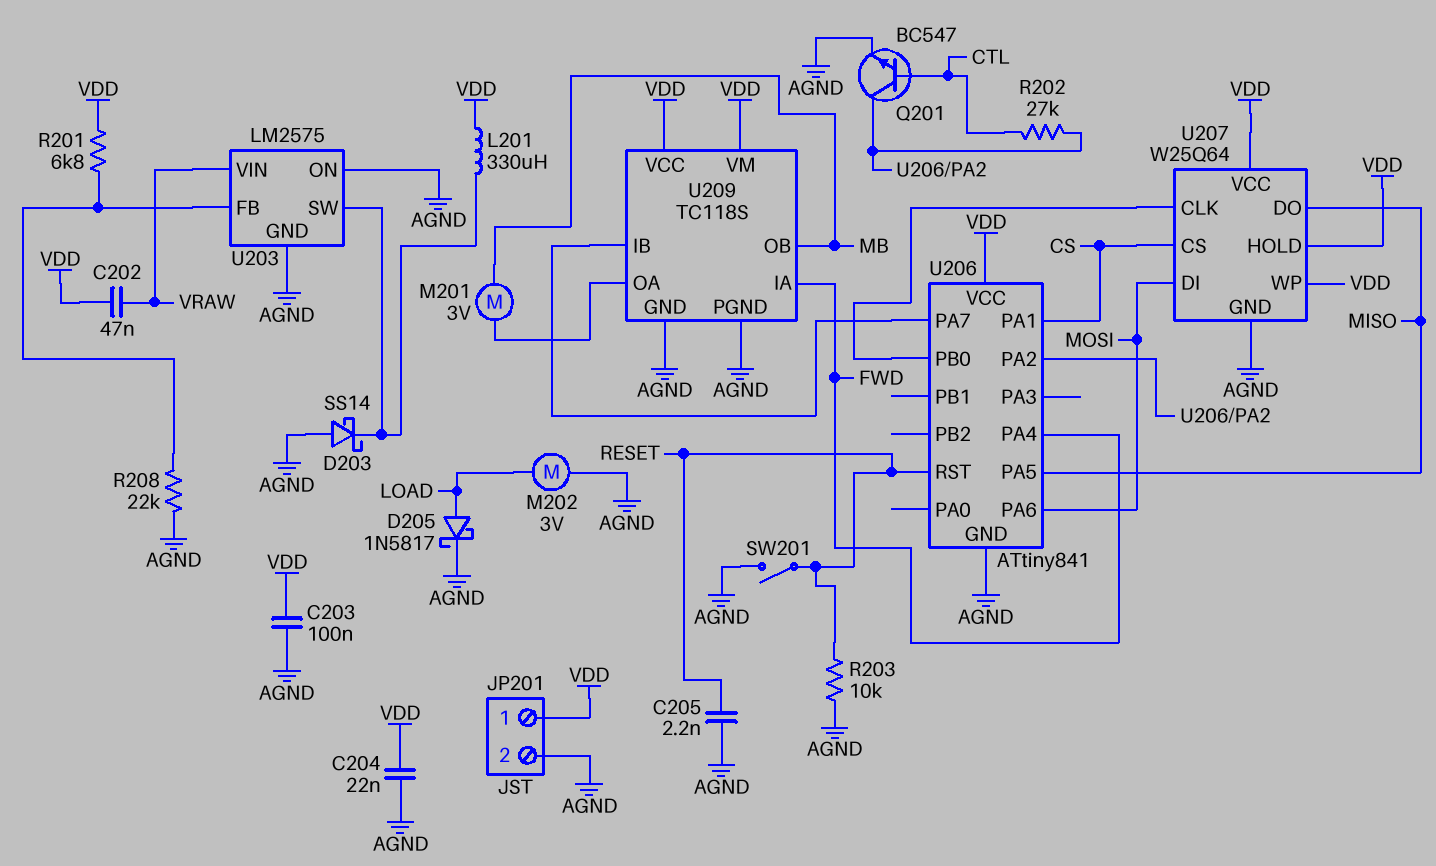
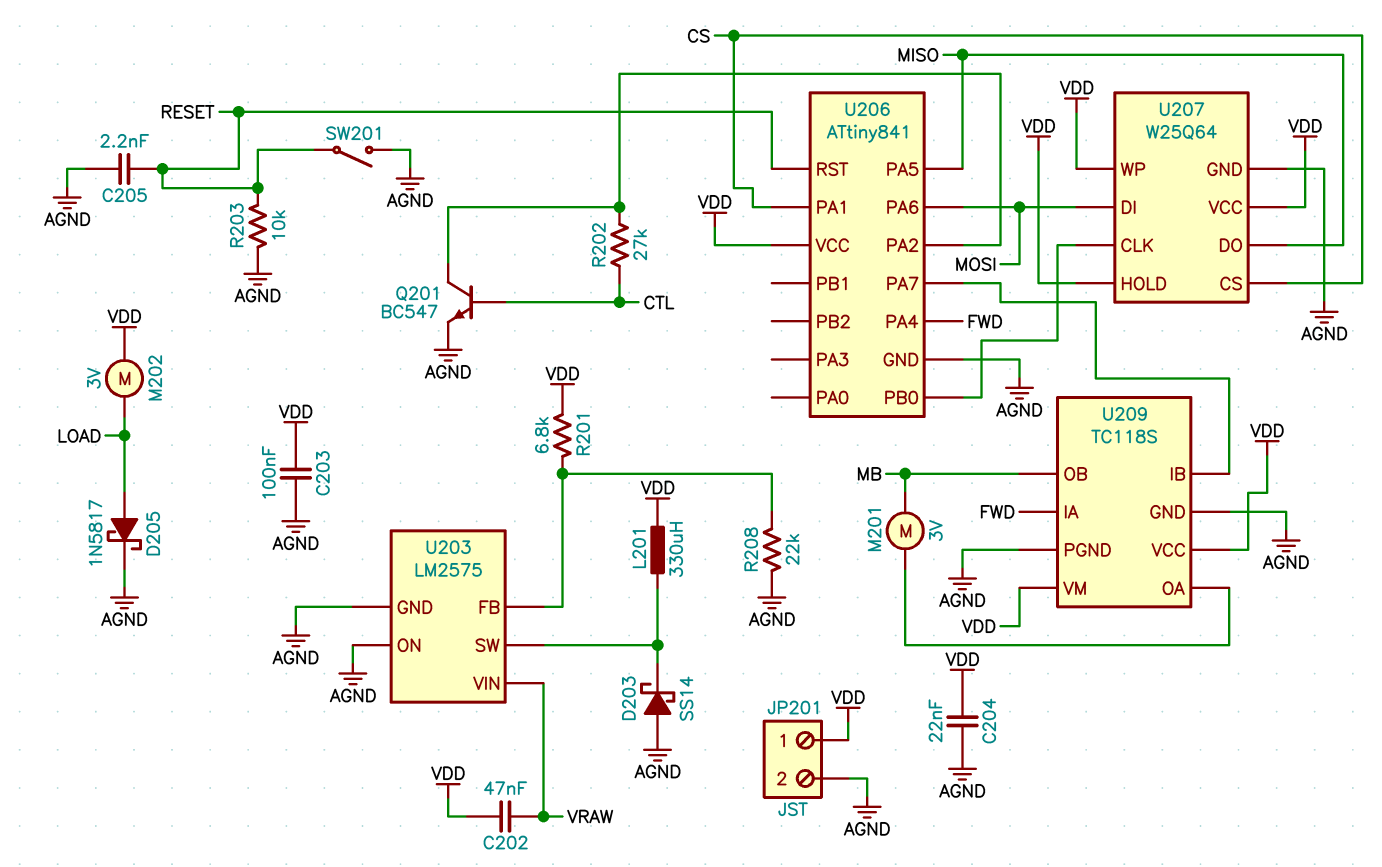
M202: motor 3V (AGND, LOAD) -> motor 3V (LOAD, VDD)

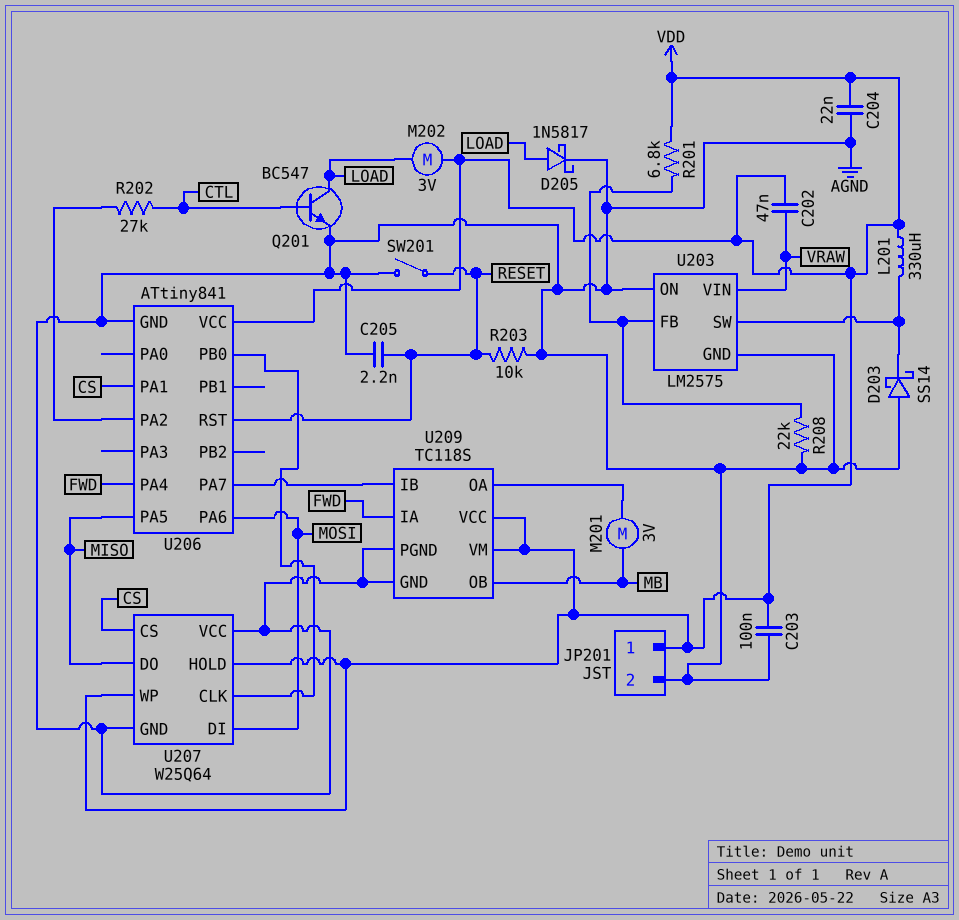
Q201: NPN BC547 (B CTL, C U206/PA2, E AGND) -> NPN BC547 (B CTL, C LOAD, E AGND)
U207 pin VCC: VDD -> AGND

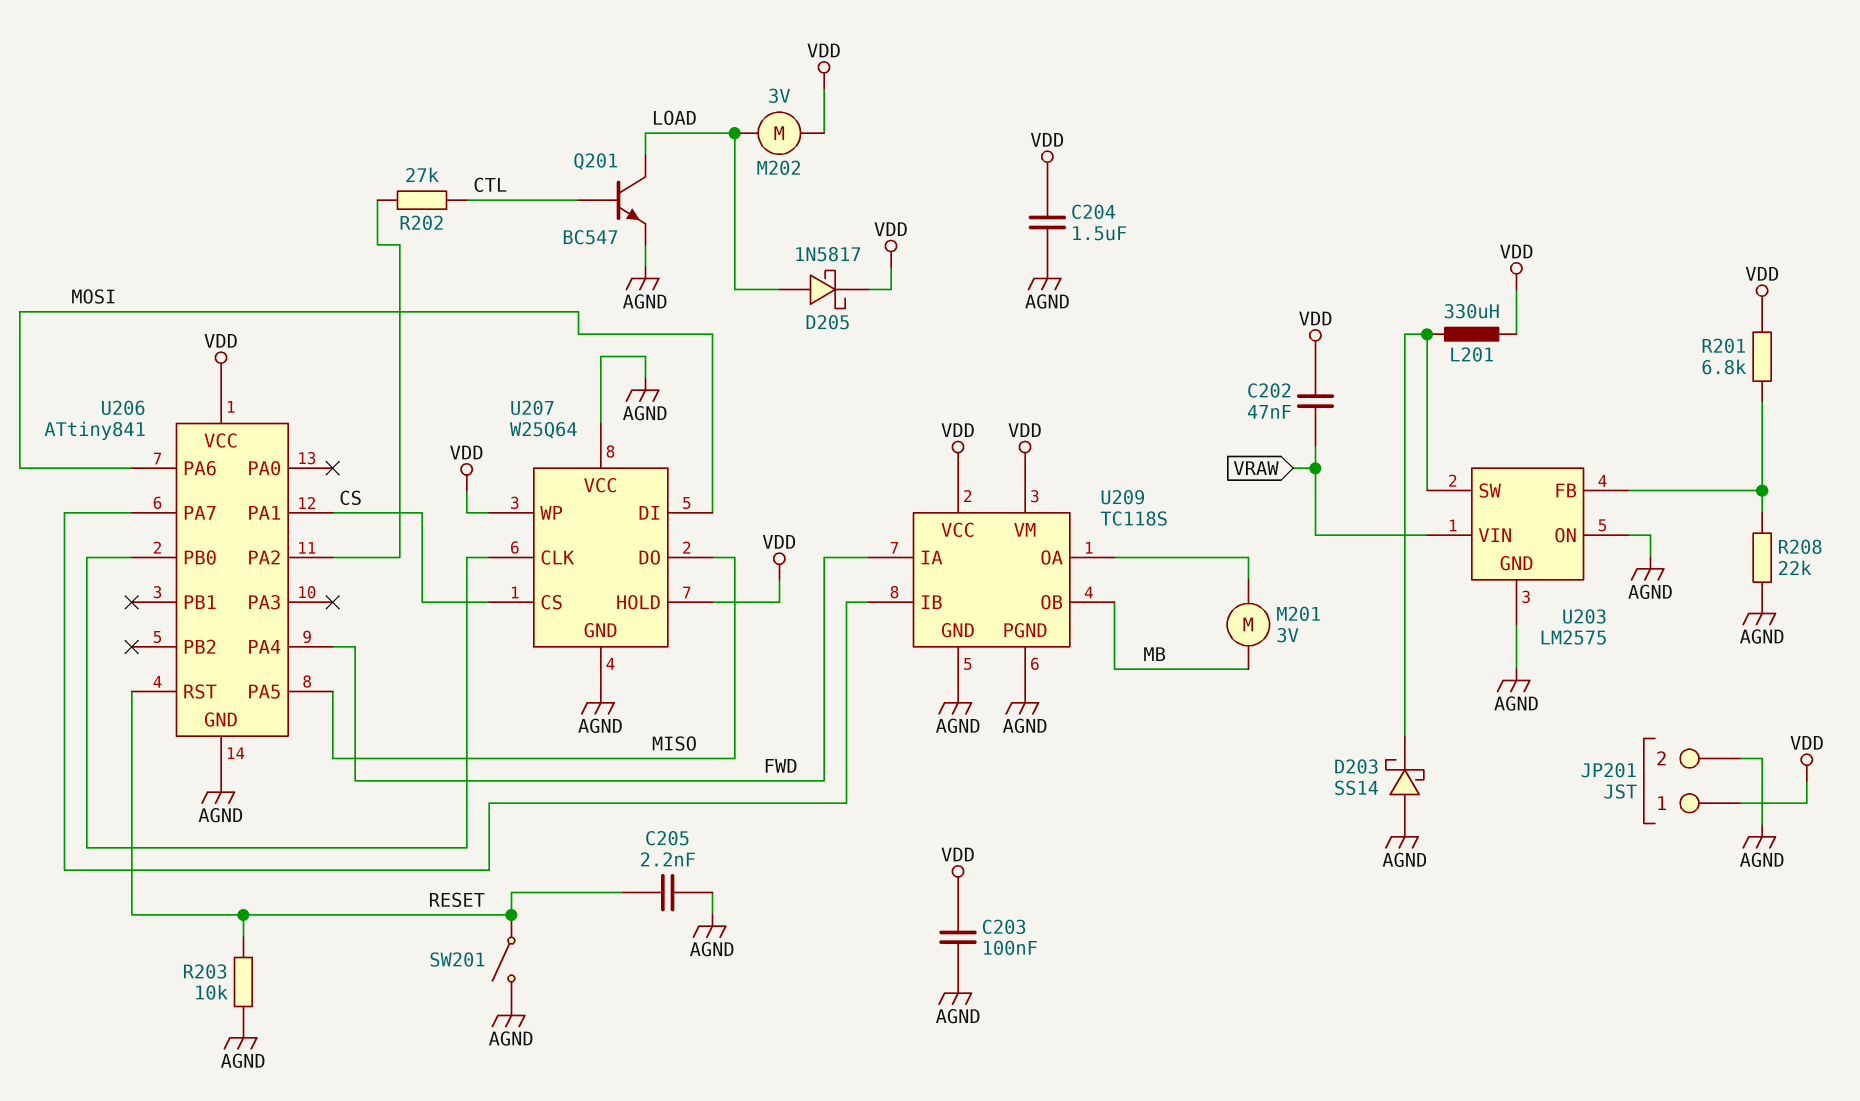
C204: 22nF (AGND, VDD) -> 1.5uF (AGND, VDD)
D205: schottky 1N5817 (A LOAD, K AGND) -> schottky 1N5817 (A LOAD, K VDD)

